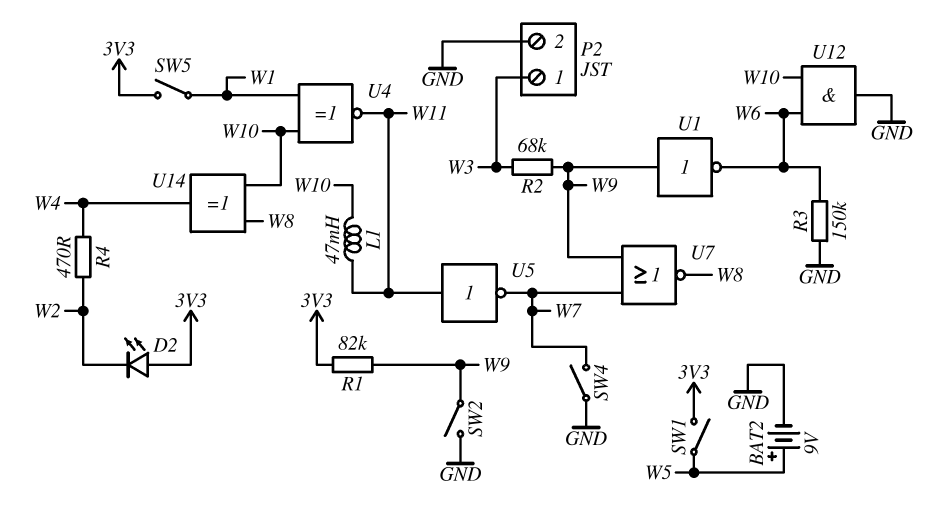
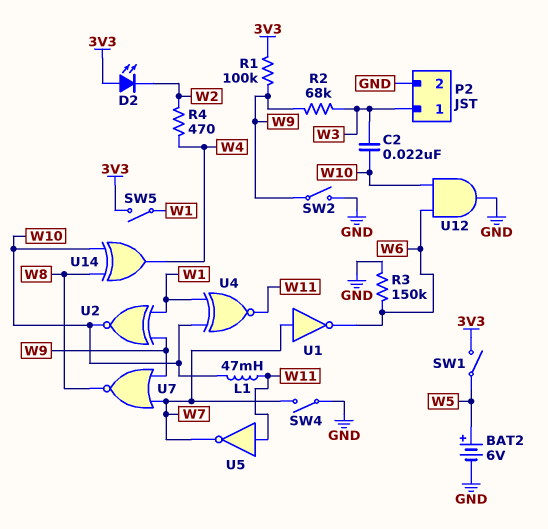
BAT2: 9V (plus W5, minus GND) -> 6V (plus W5, minus GND)
C2: none -> 22nF (W3, W10)
R1: 82k (3V3, W9) -> 100k (3V3, W9)
U1: NOT (in W9, out W6) -> NOT (in W7, out W6)
U2: none -> XNOR (in W1, in W9, out W10)

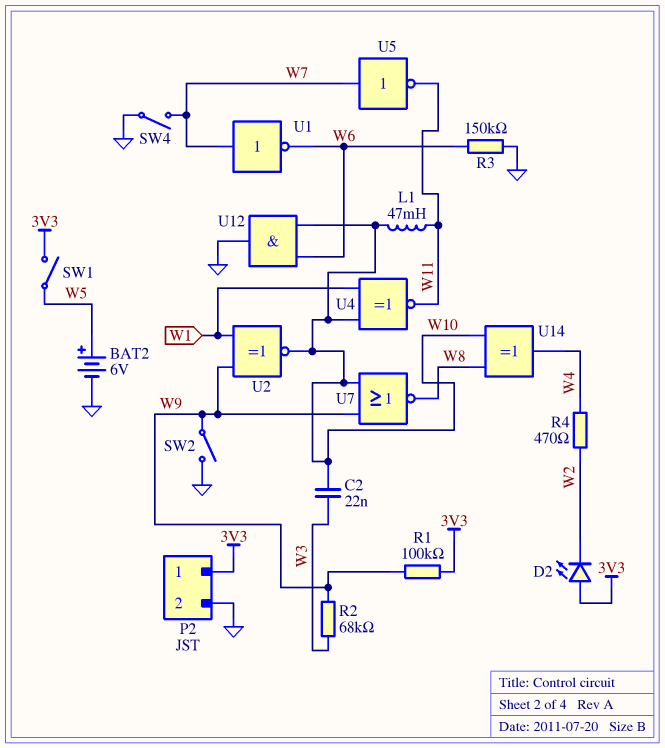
P2 pin 1: W3 -> 3V3
SW5: switch (3V3, W1) -> none
U5: NOT (in W11, out W7) -> NOT (in W7, out W11)
U7: NOR (in W7, in W9, out W8) -> NOR (in W9, in W10, out W8)

